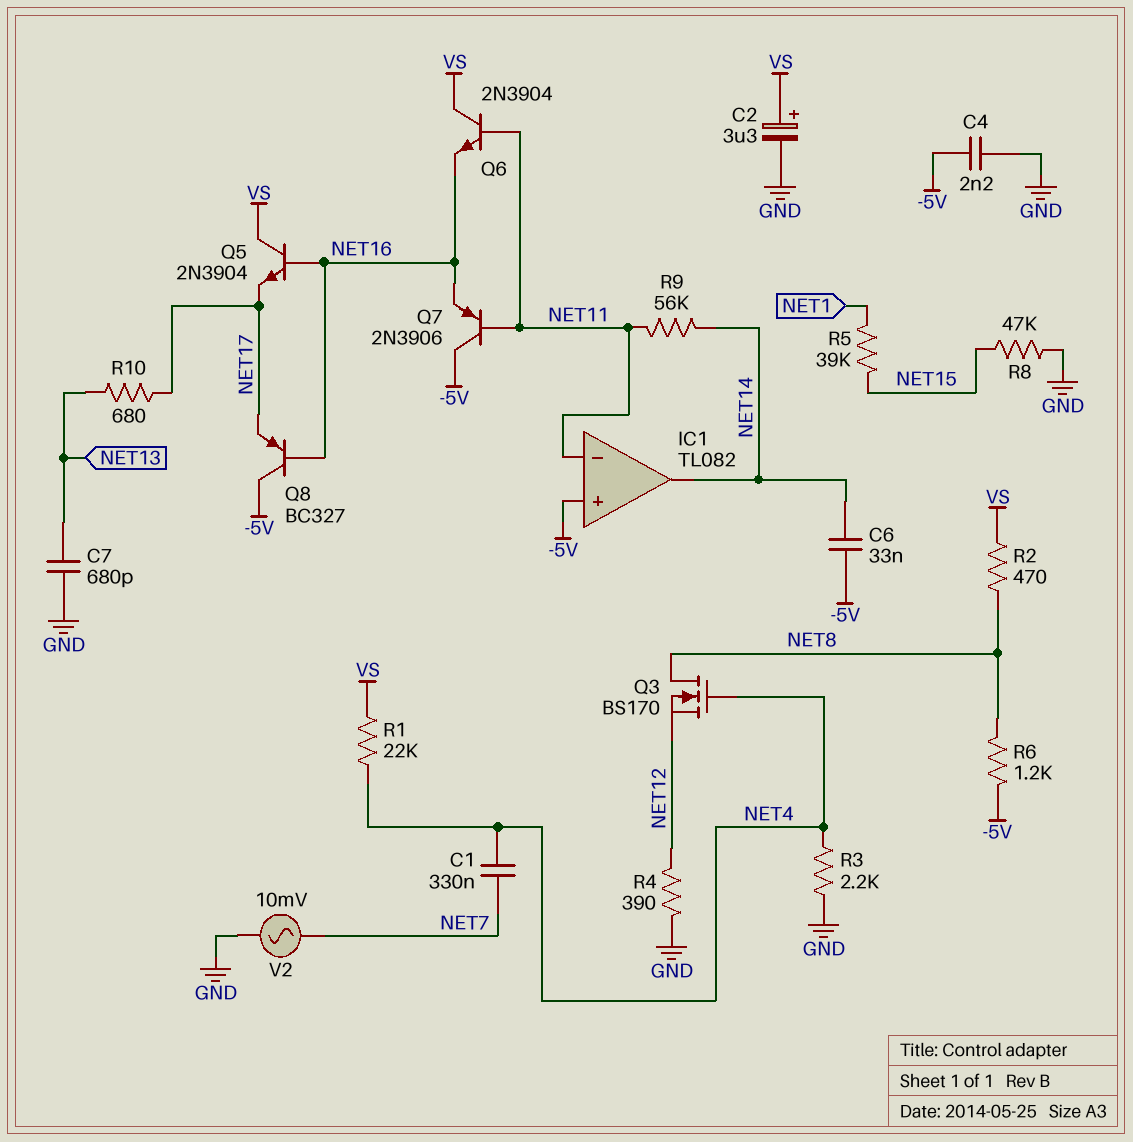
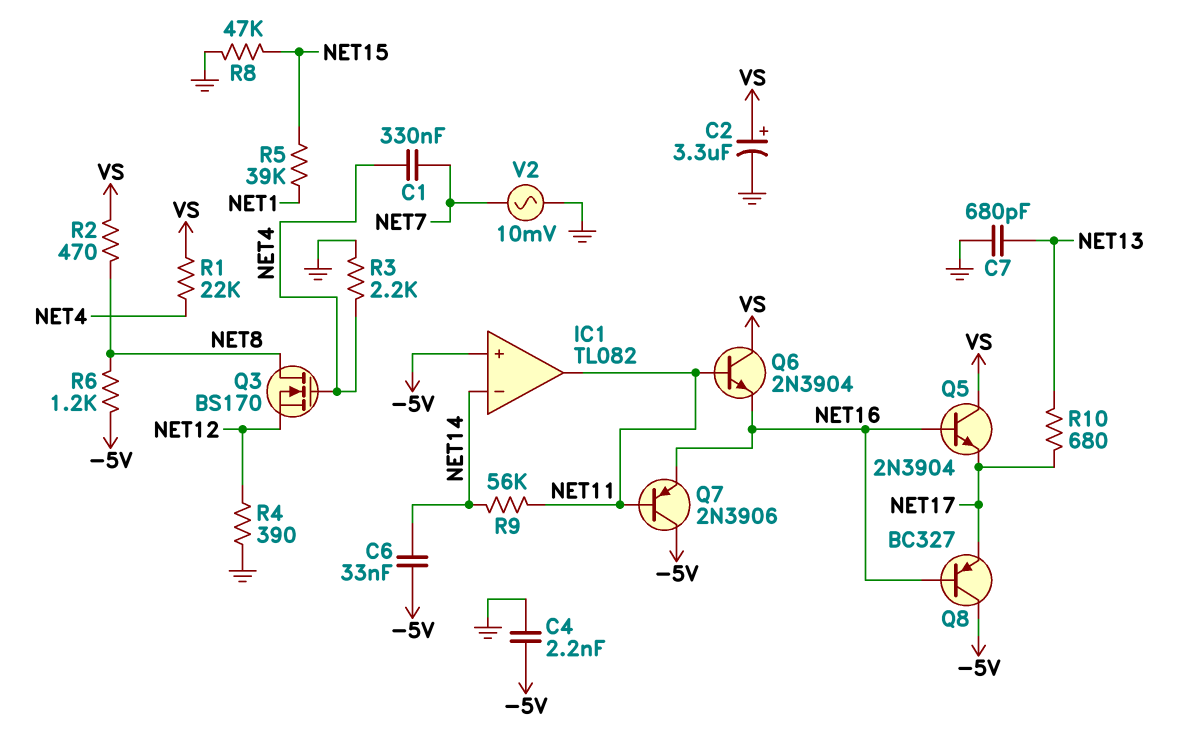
IC1 pin in-: NET11 -> NET14
IC1 pin out: NET14 -> NET11

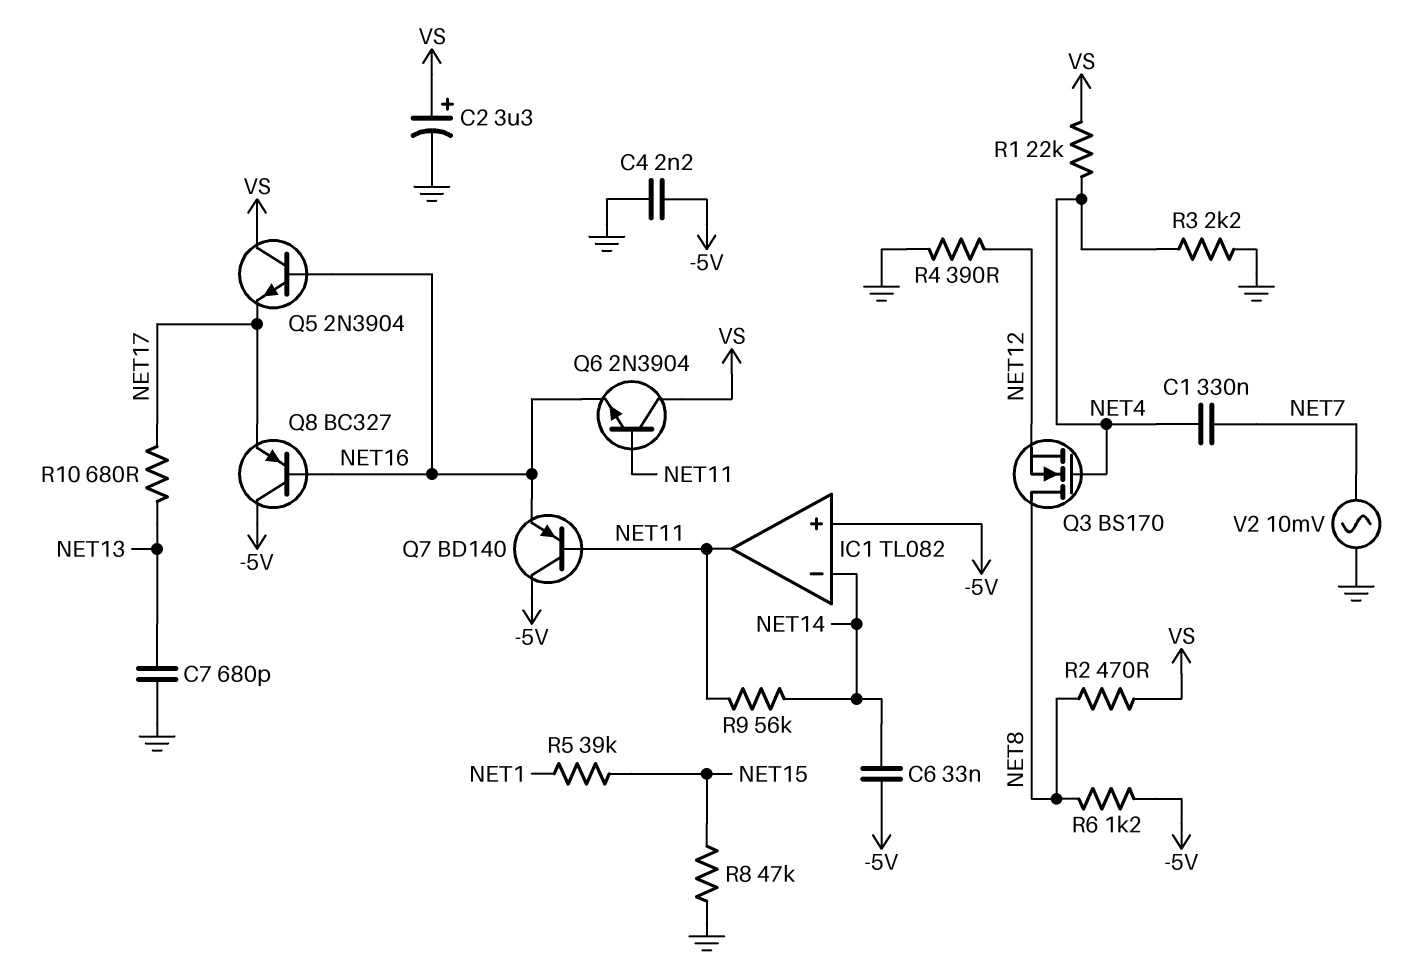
Q7: PNP 2N3906 (B NET11, C -5V, E NET16) -> PNP BD140 (B NET11, C -5V, E NET16)

